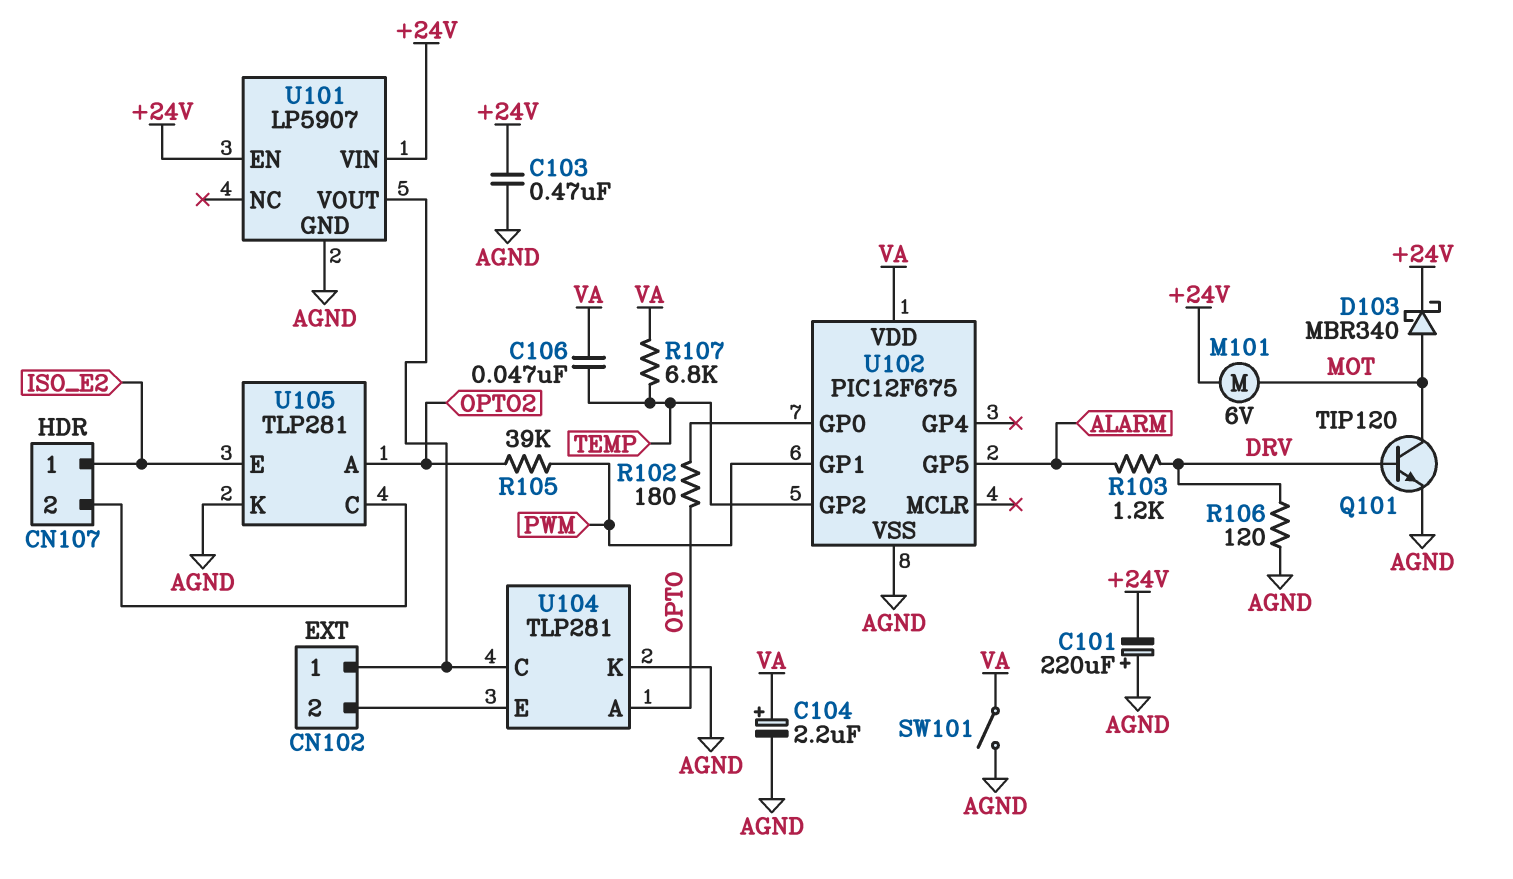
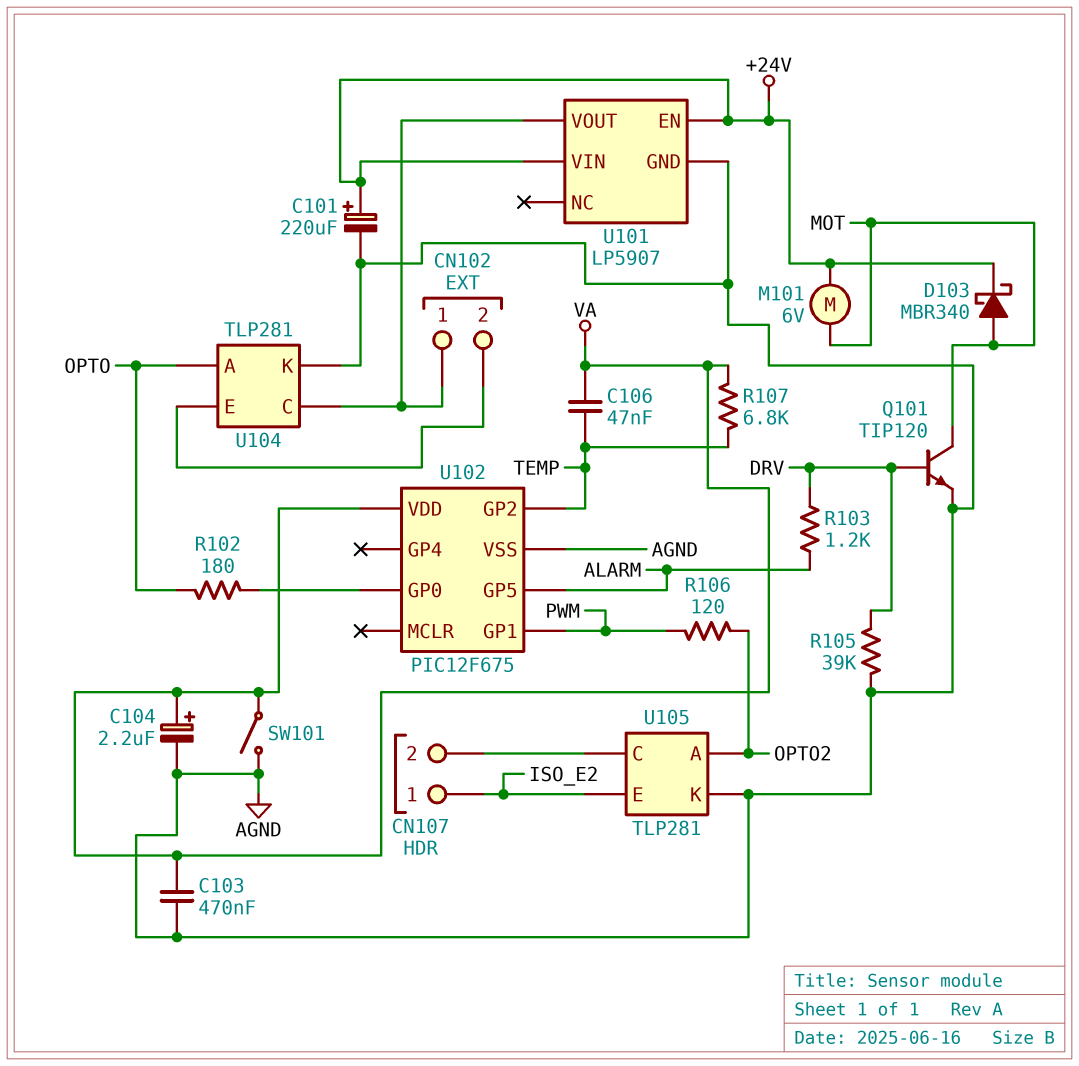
C101: 220uF (plus AGND, minus +24V) -> 220uF (plus +24V, minus AGND)
C103: 470nF (+24V, AGND) -> 470nF (AGND, VA)
R105: 39k (OPTO2, PWM) -> 39k (AGND, DRV)
R106: 120 (AGND, DRV) -> 120 (OPTO2, PWM)

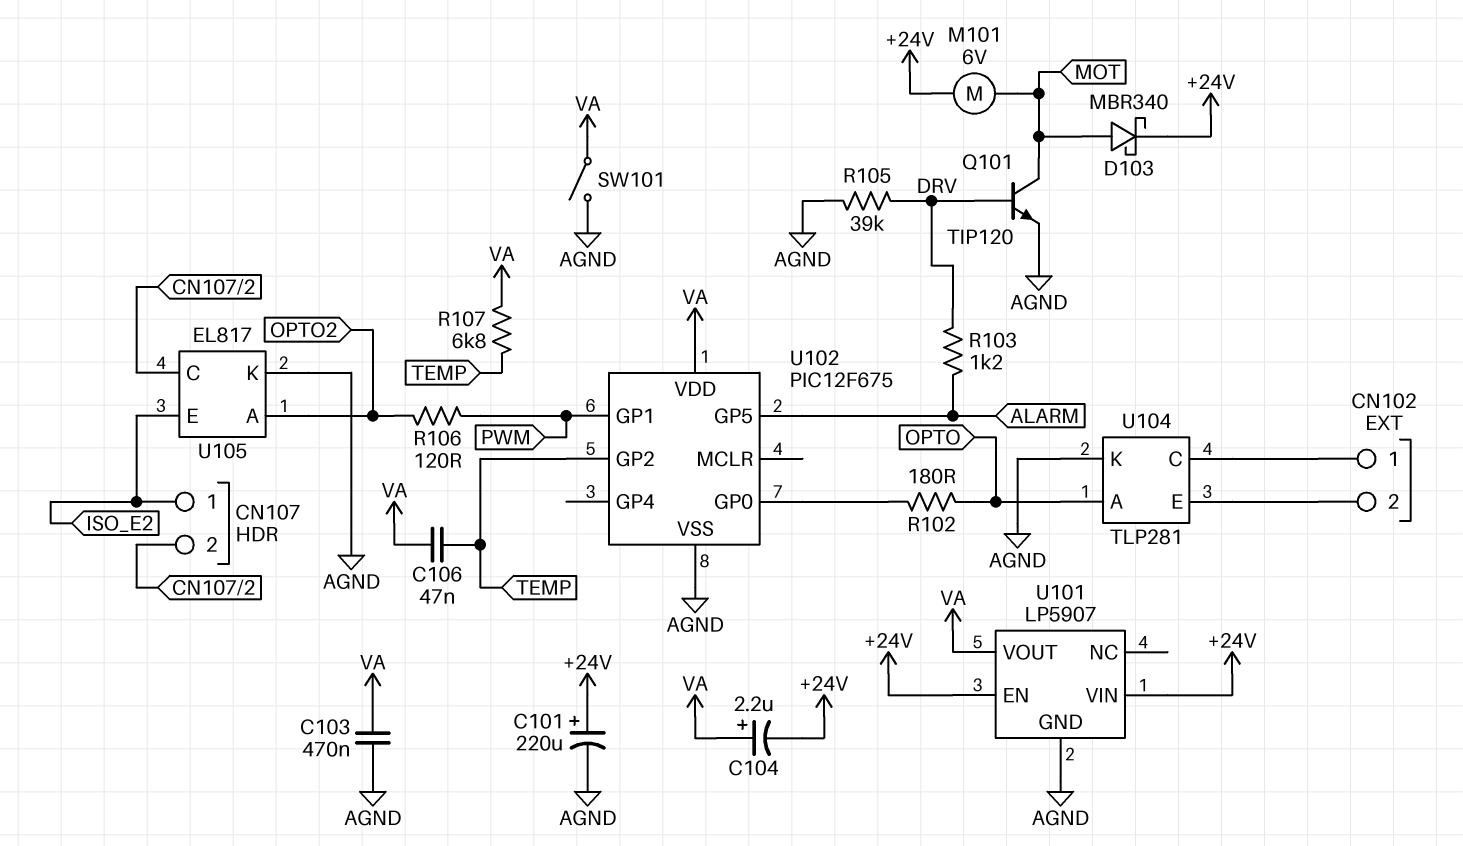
C104: 2.2uF (plus VA, minus AGND) -> 2.2uF (plus VA, minus +24V)
U101 pin VOUT: CN102/1 -> VA
U105: TLP281 -> EL817

